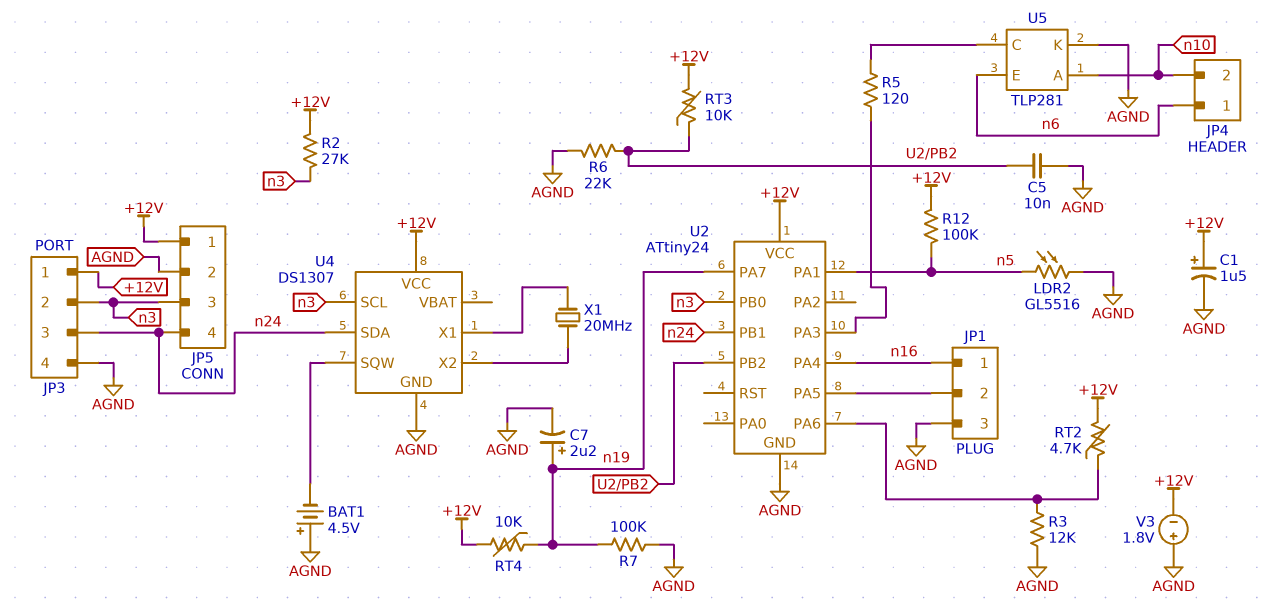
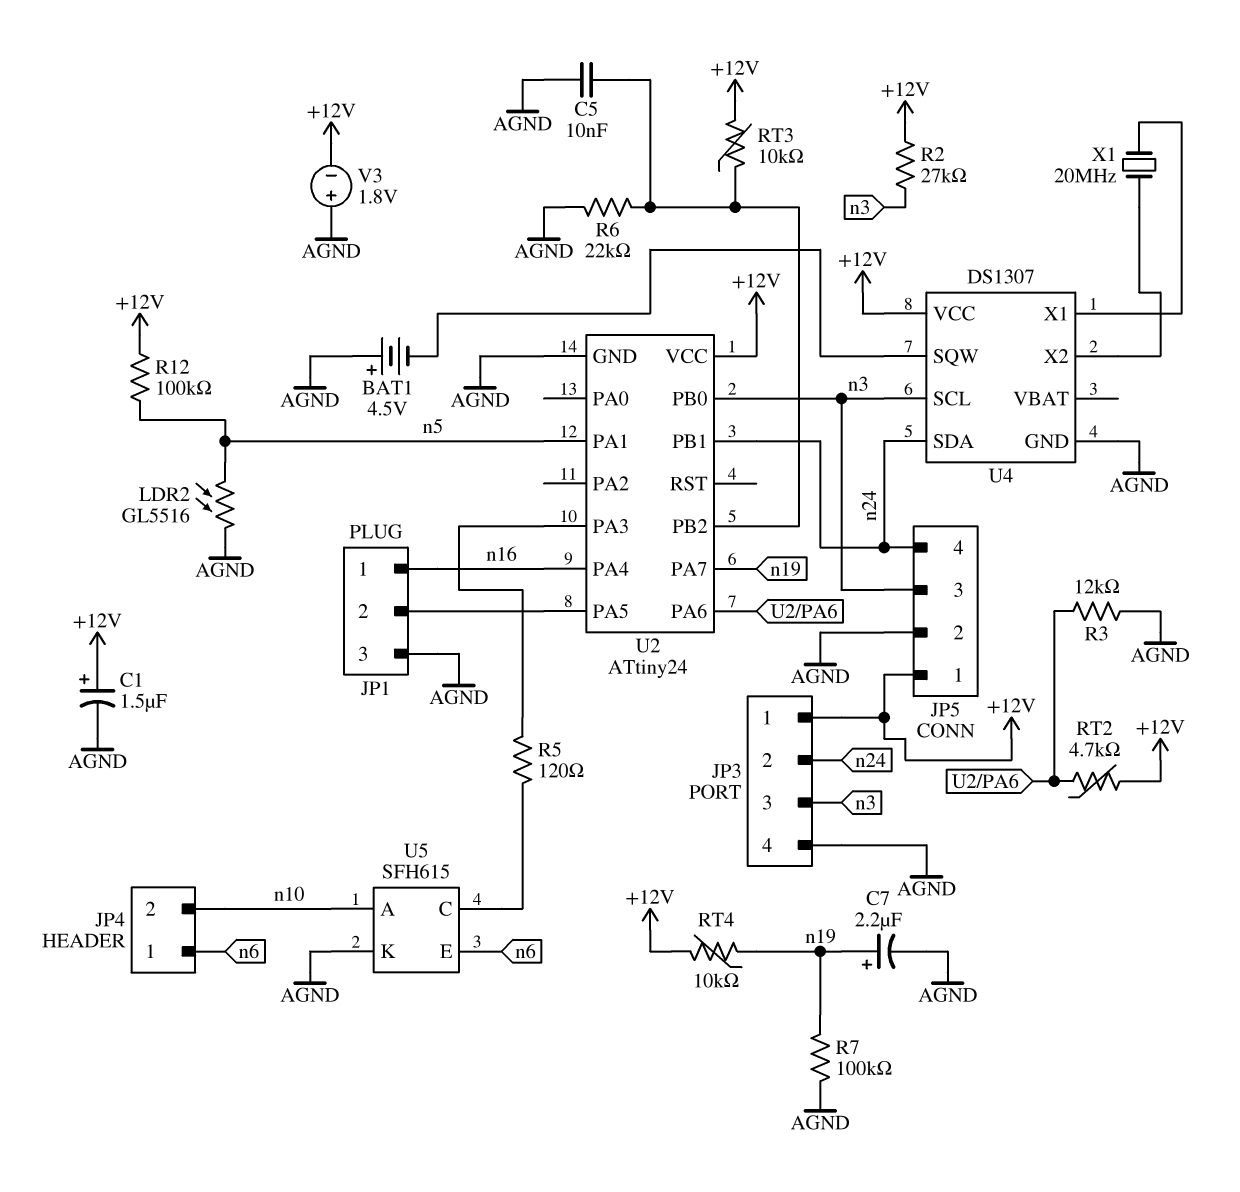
JP3 pin 2: n3 -> n24
JP3 pin 3: n24 -> n3
U5: TLP281 -> SFH615

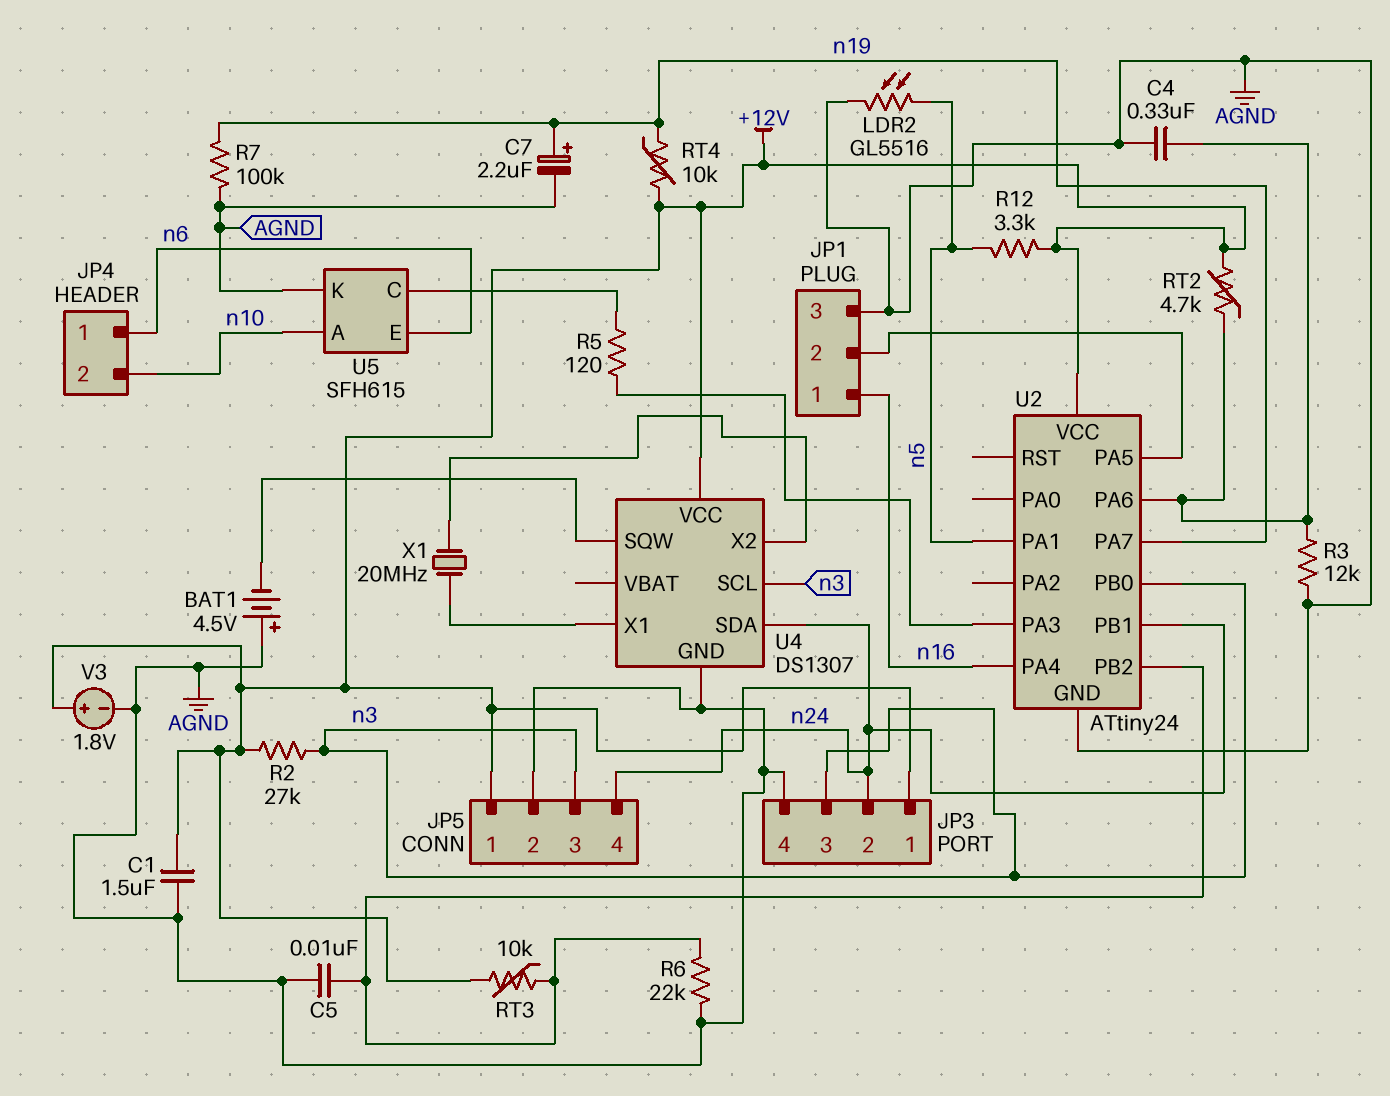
C1: 1.5uF (plus +12V, minus AGND) -> 1.5uF (+12V, AGND)
C4: none -> 330nF (AGND, U2/PA6)
R12: 100k (+12V, n5) -> 3.3k (+12V, n5)
V3: 1.8V (plus AGND, minus +12V) -> 1.8V (plus +12V, minus AGND)

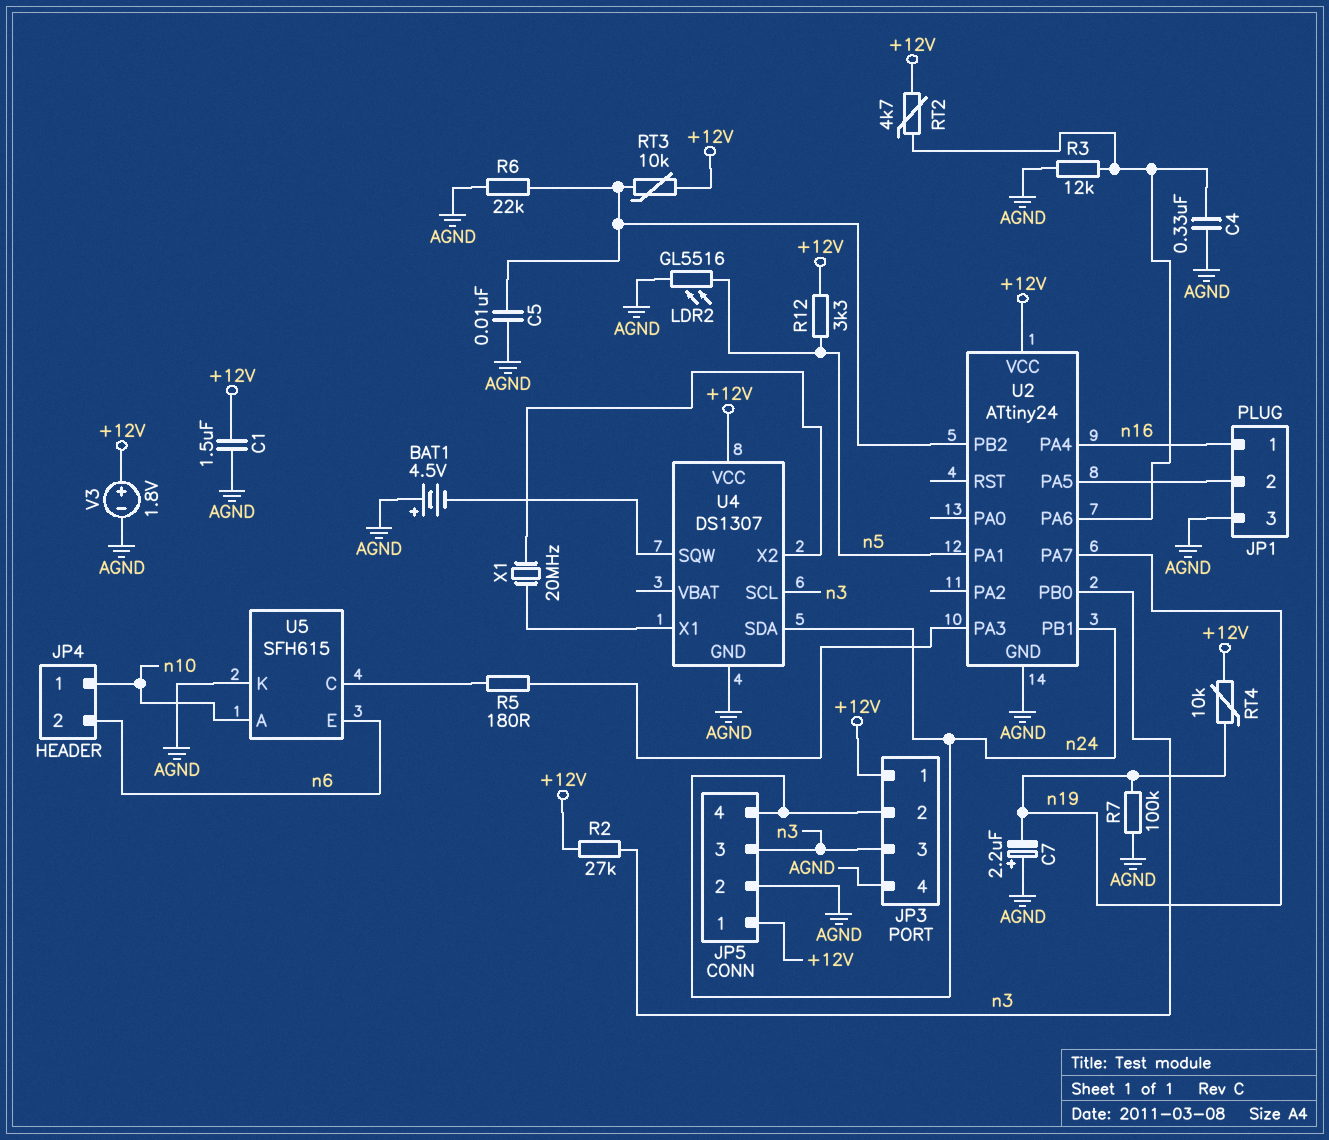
C7: 2.2uF (plus n19, minus AGND) -> 2.2uF (plus AGND, minus n19)
JP4 pin 1: n6 -> n10
JP4 pin 2: n10 -> n6
R5: 120 (U2/PA3, U5/C) -> 180 (U2/PA3, U5/C)

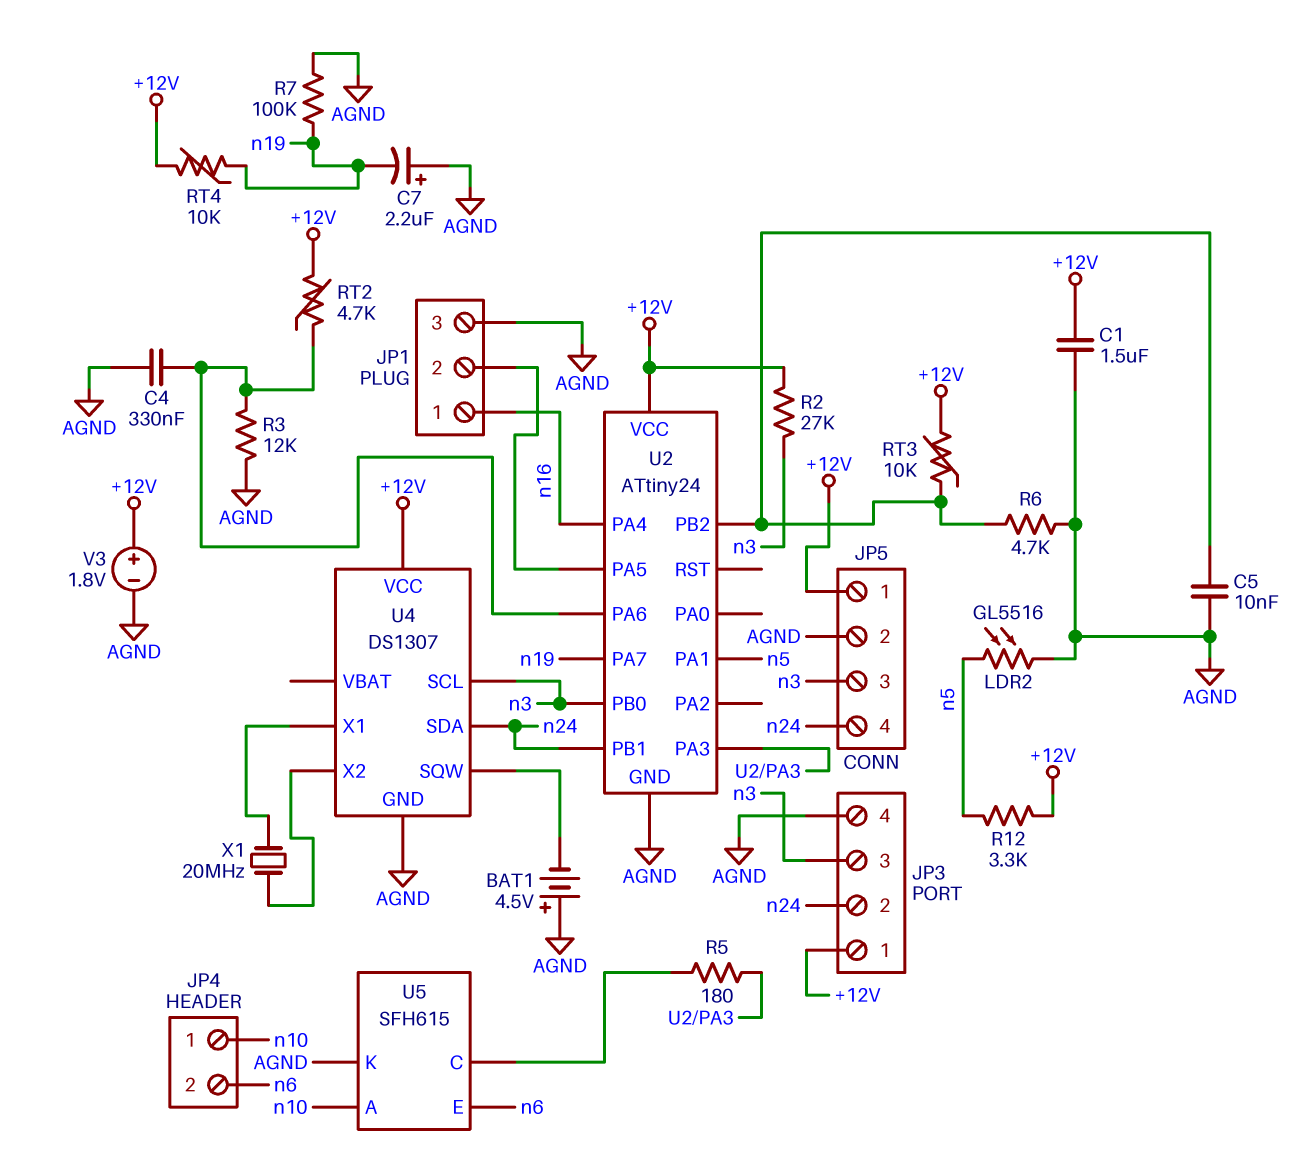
R6: 22k (AGND, U2/PB2) -> 4.7k (AGND, U2/PB2)

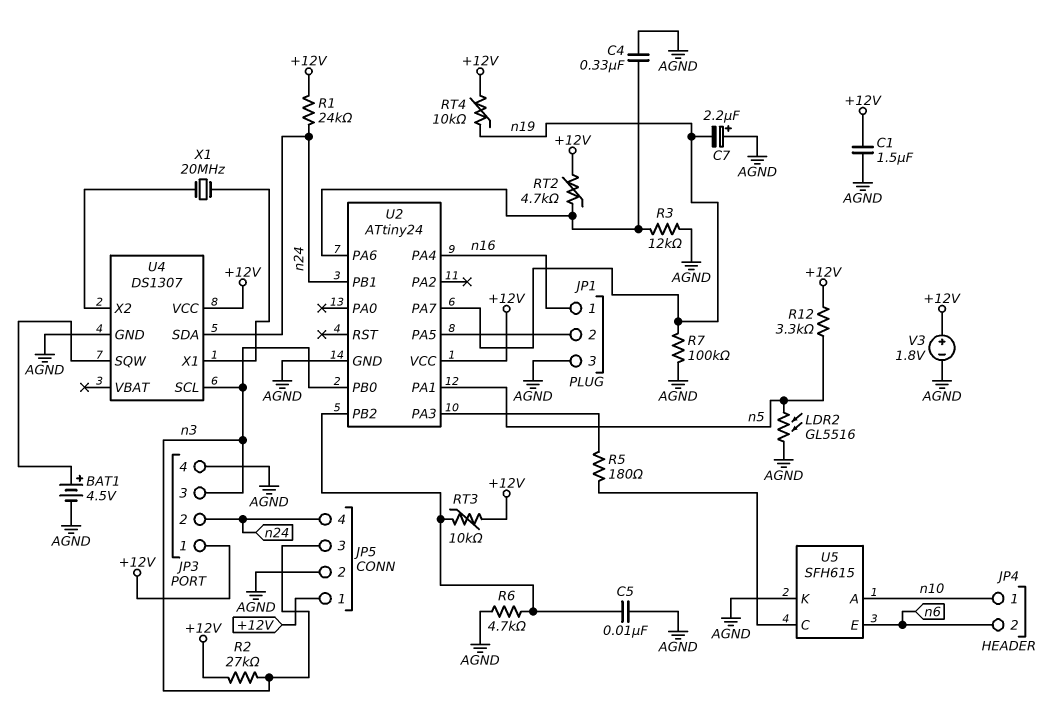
BAT1: 4.5V (plus AGND, minus U4/SQW) -> 4.5V (plus U4/SQW, minus AGND)
R1: none -> 24k (+12V, n24)

